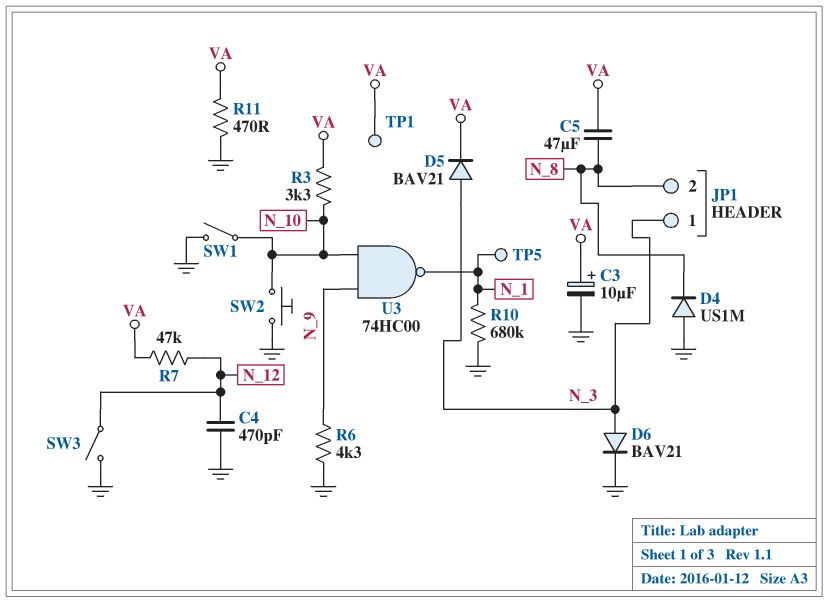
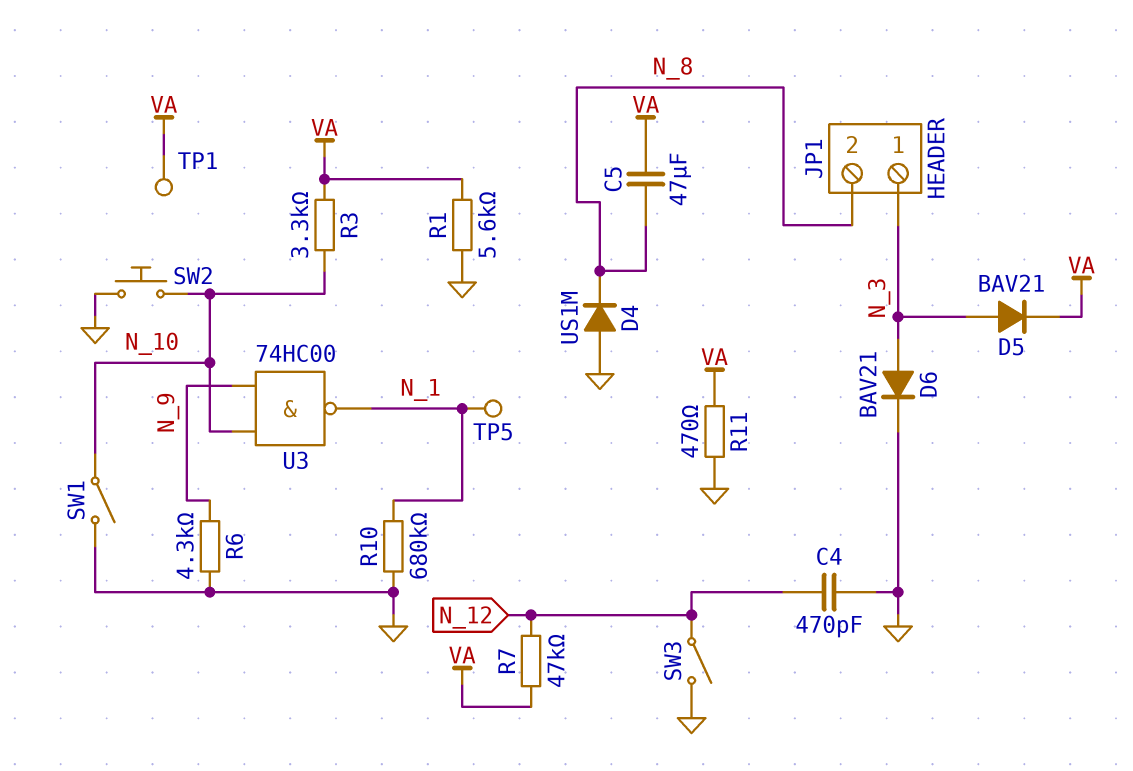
C3: 10uF (plus VA, minus GND) -> none
R1: none -> 5.6k (GND, VA)

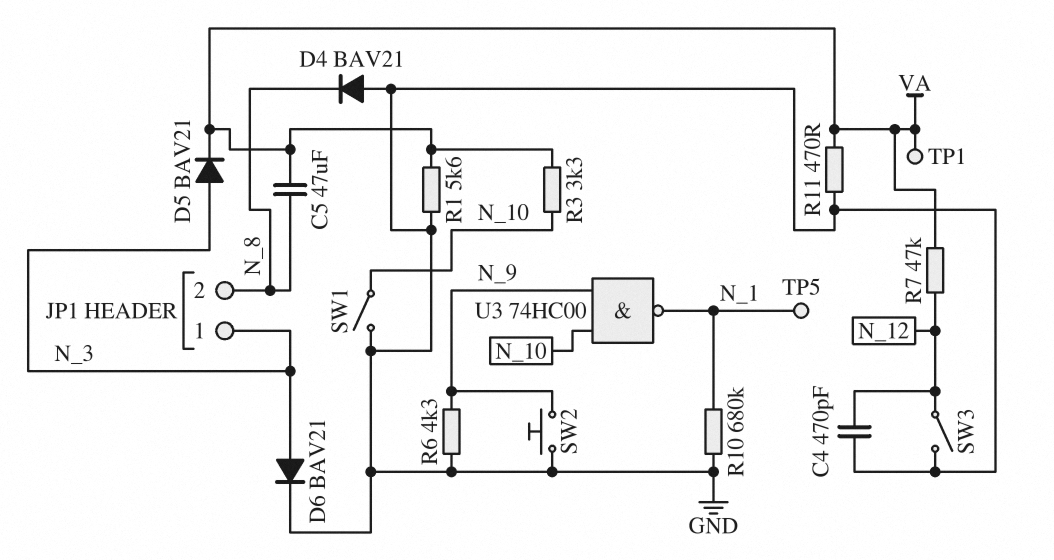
D4: diode US1M (A GND, K N_8) -> diode BAV21 (A GND, K N_8)
SW2: button (GND, N_10) -> button (GND, N_9)

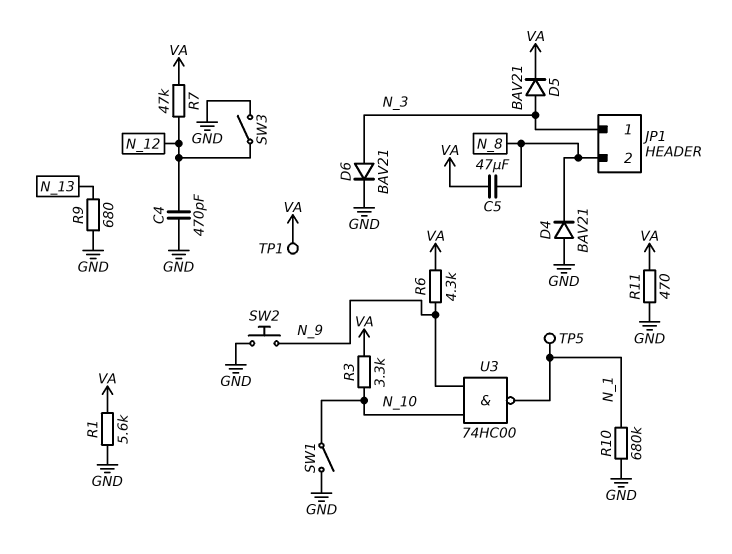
R6: 4.3k (GND, N_9) -> 4.3k (N_9, VA)
R9: none -> 680 (GND, N_13)

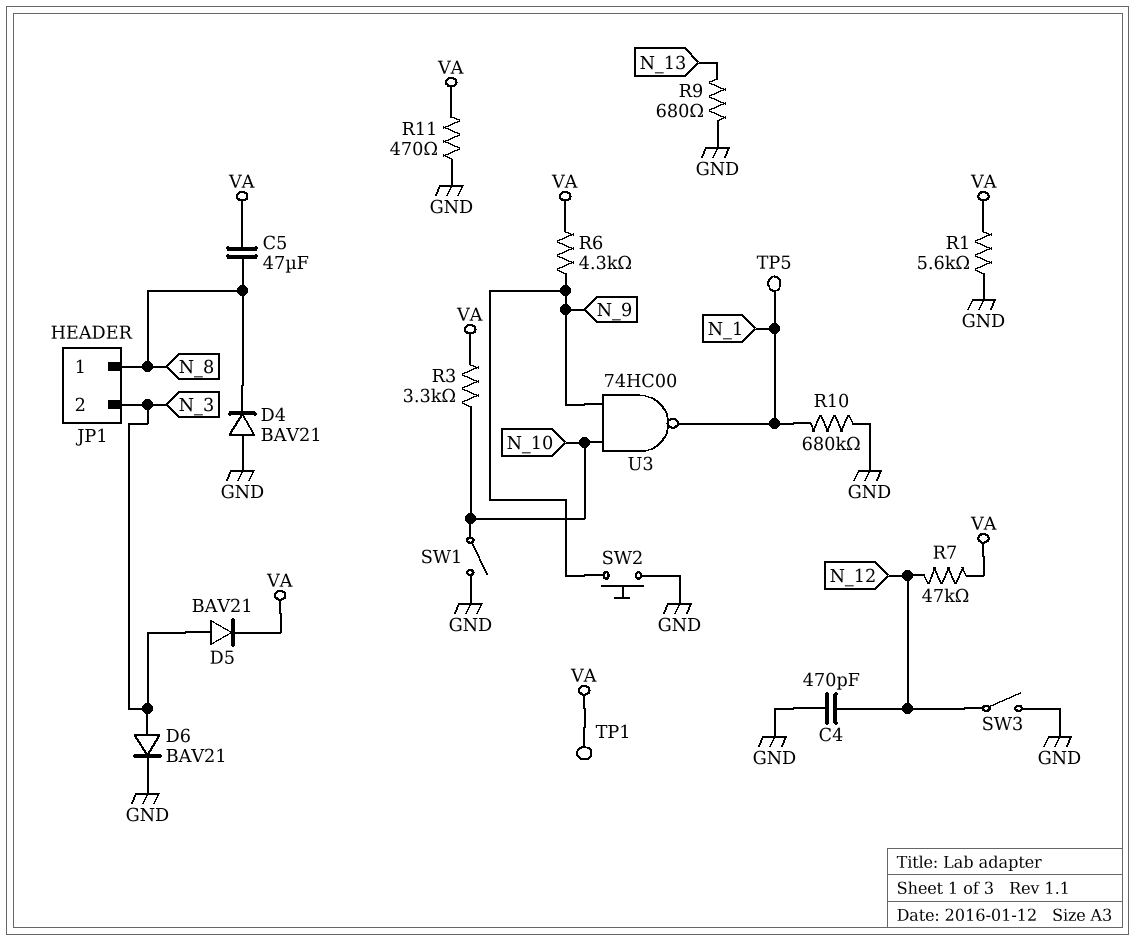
JP1 pin 1: N_3 -> N_8
JP1 pin 2: N_8 -> N_3

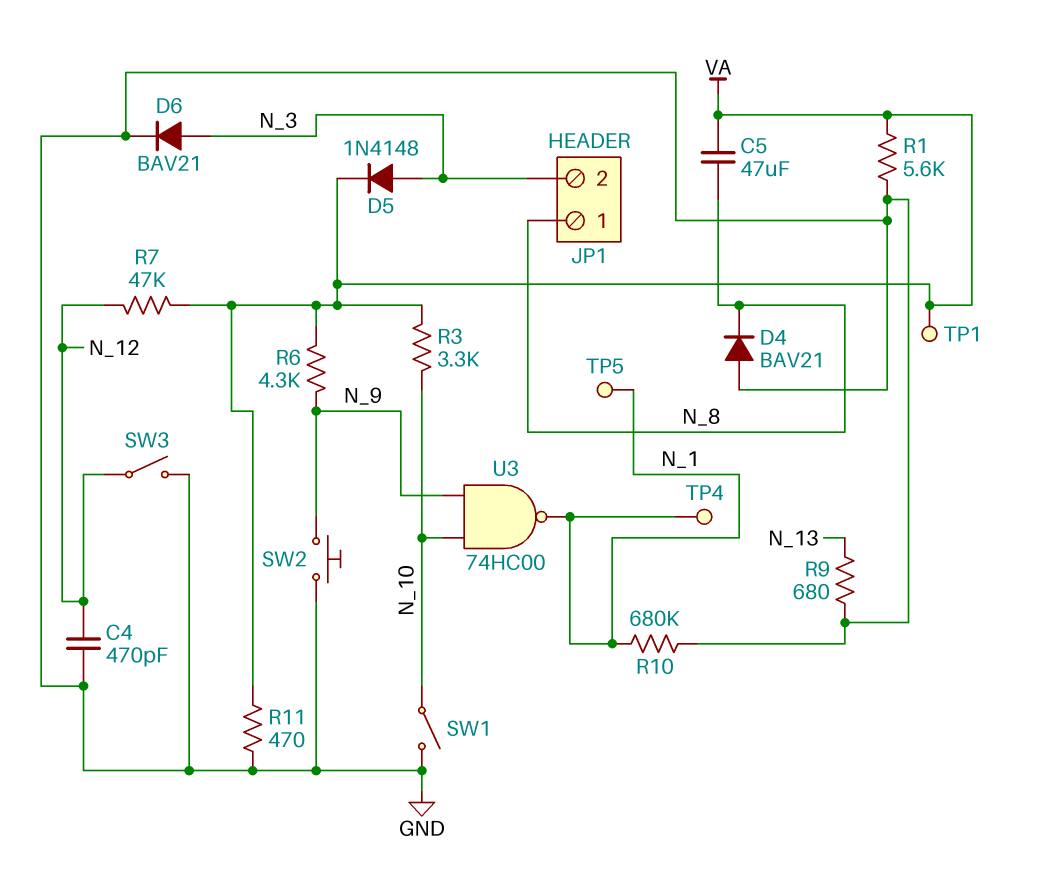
D5: diode BAV21 (A N_3, K VA) -> diode 1N4148 (A N_3, K VA)
TP4: none -> test point (N_1)

